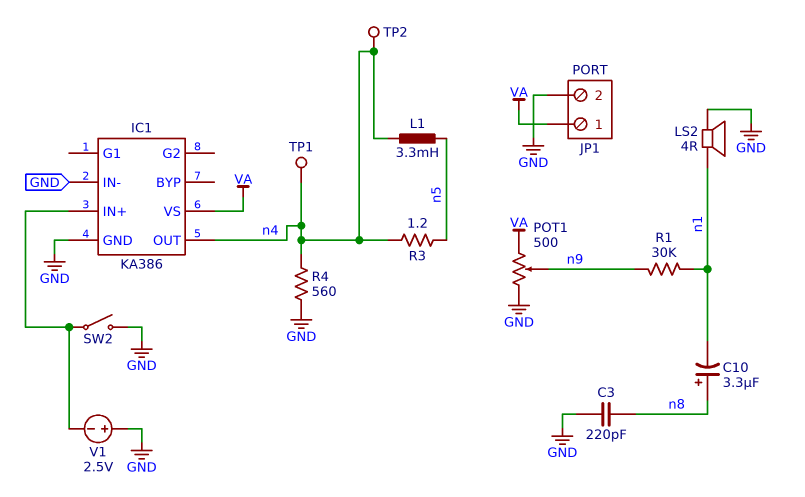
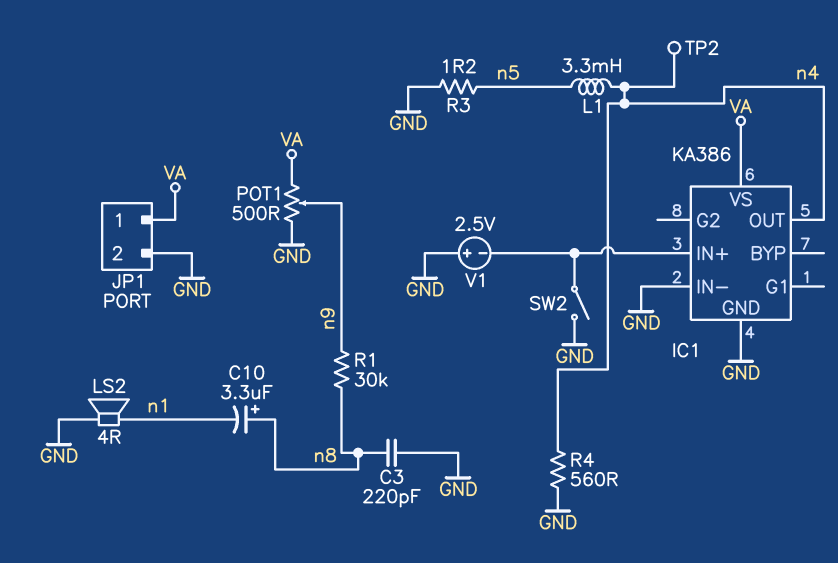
R1: 30k (n1, n9) -> 30k (n8, n9)
R3: 1.2 (n4, n5) -> 1.2 (GND, n5)
TP1: test point (n4) -> none

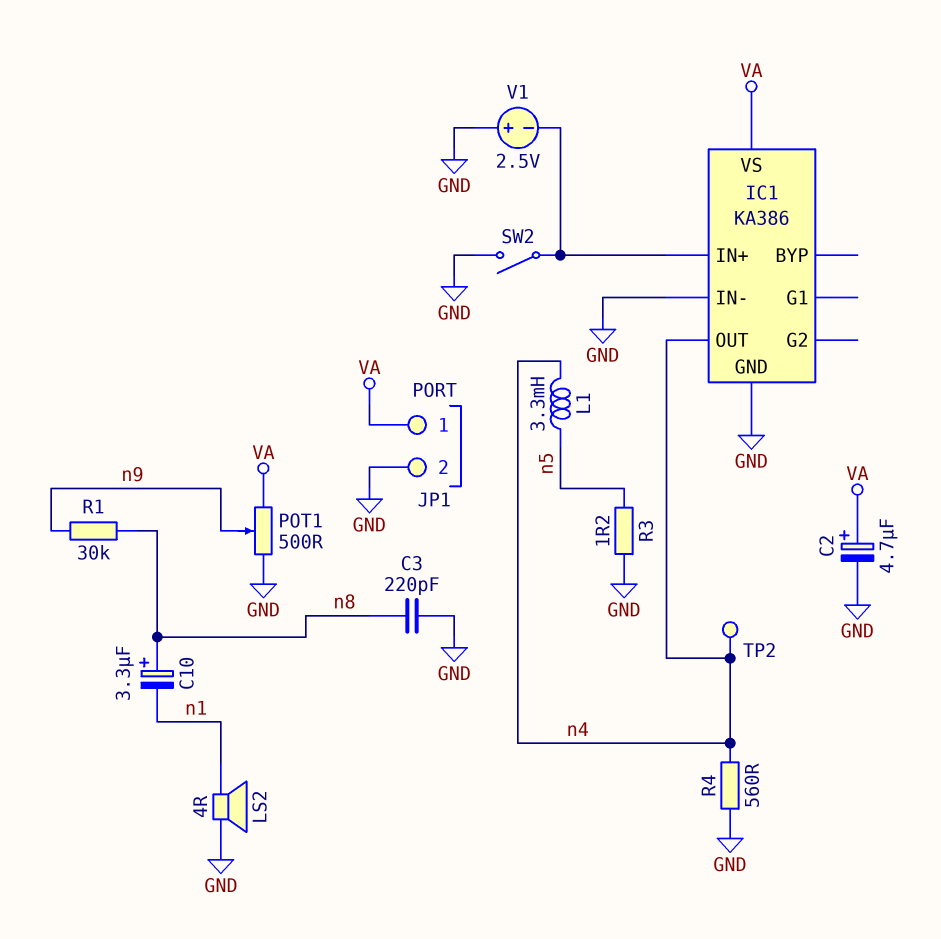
C2: none -> 4.7uF (plus VA, minus GND)

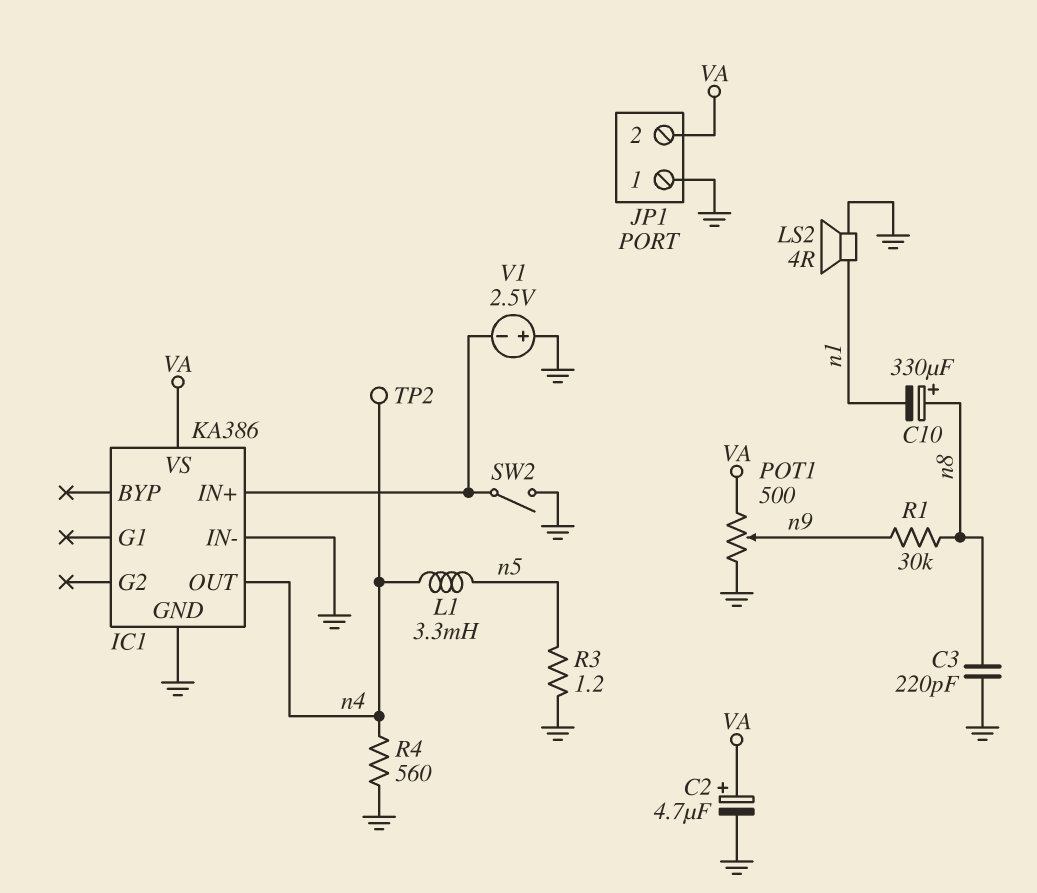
C10: 3.3uF (plus n8, minus n1) -> 330uF (plus n8, minus n1)
JP1 pin 1: VA -> GND
JP1 pin 2: GND -> VA

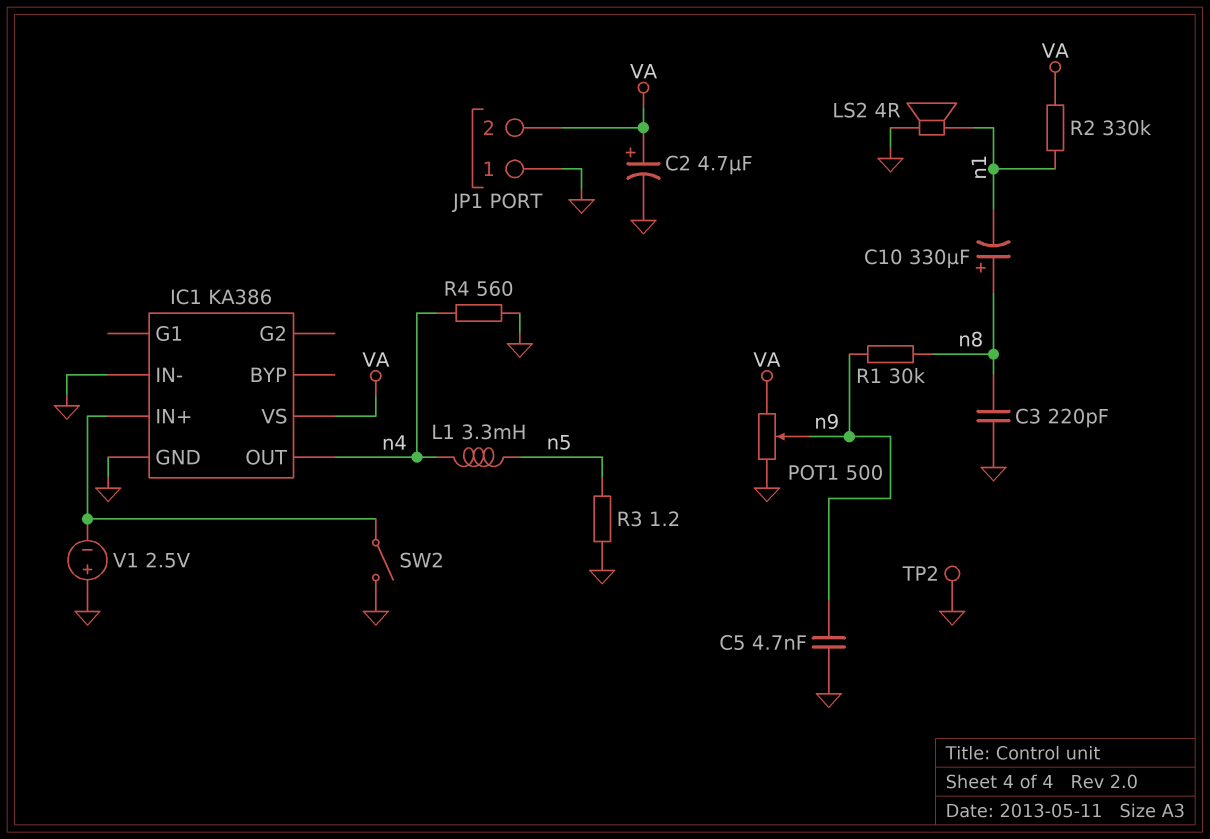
C5: none -> 4.7nF (GND, n9)
R2: none -> 330k (VA, n1)
TP2: test point (n4) -> test point (GND)

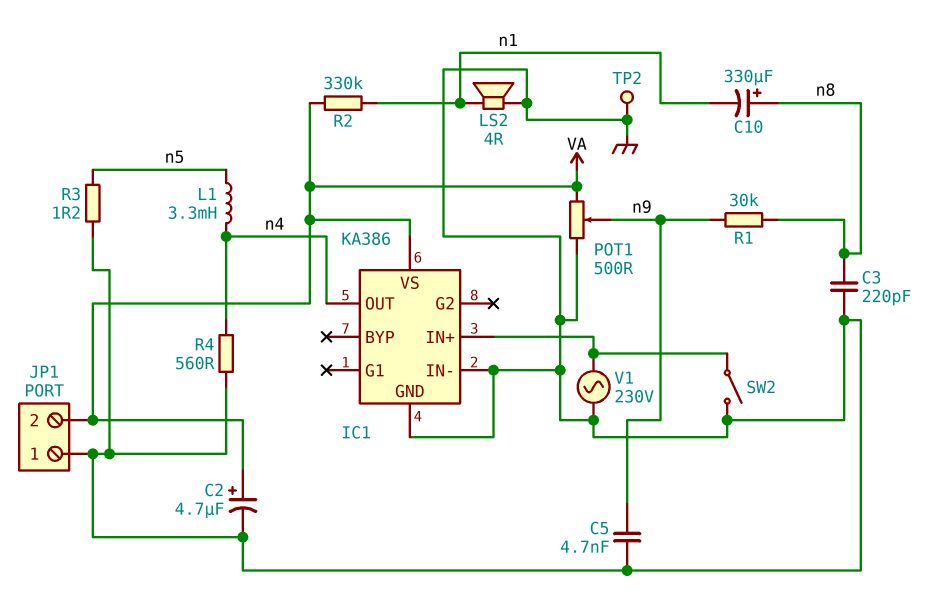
V1: 2.5V (plus GND, minus IC1/IN+) -> AC 230V (GND, IC1/IN+)

